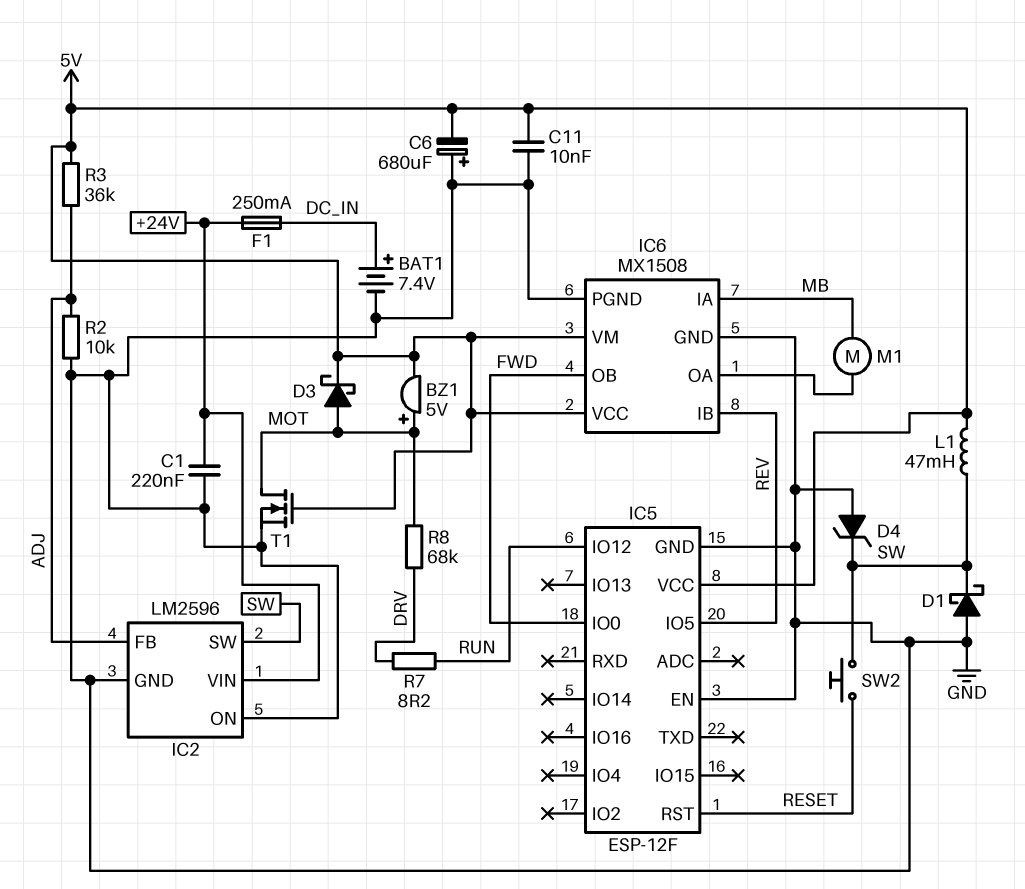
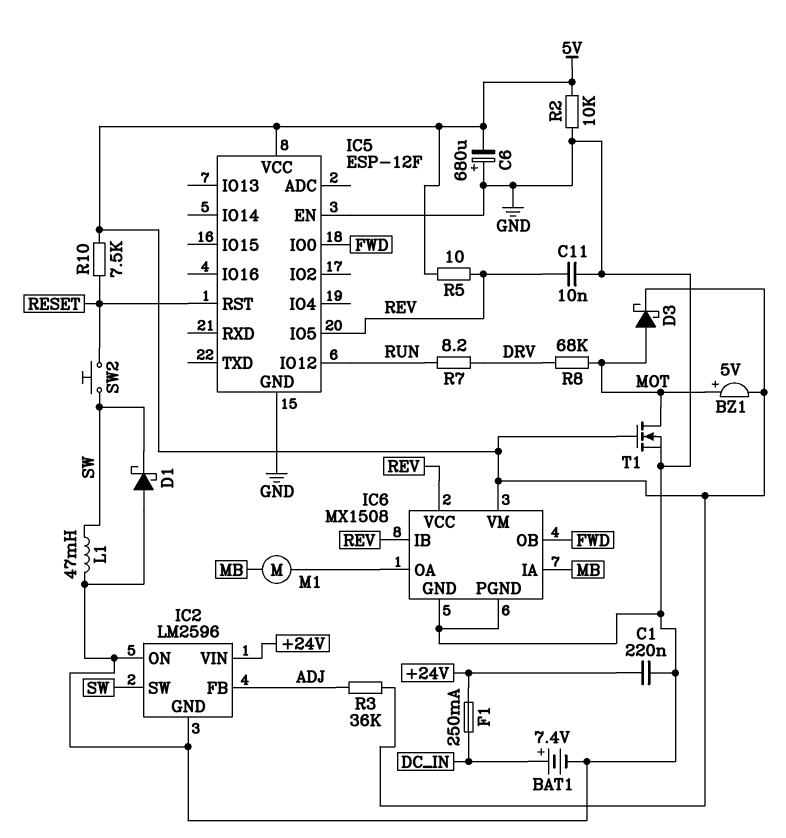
C11: 10nF (5V, GND) -> 10nF (GND, REV)
D4: zener (A GND, K SW) -> none
IC6 pin VCC: 5V -> REV
L1: 47mH (5V, SW) -> 47mH (GND, SW)
R2: 10k (ADJ, GND) -> 10k (5V, GND)
R5: none -> 10 (5V, REV)
R10: none -> 7.5k (5V, RESET)

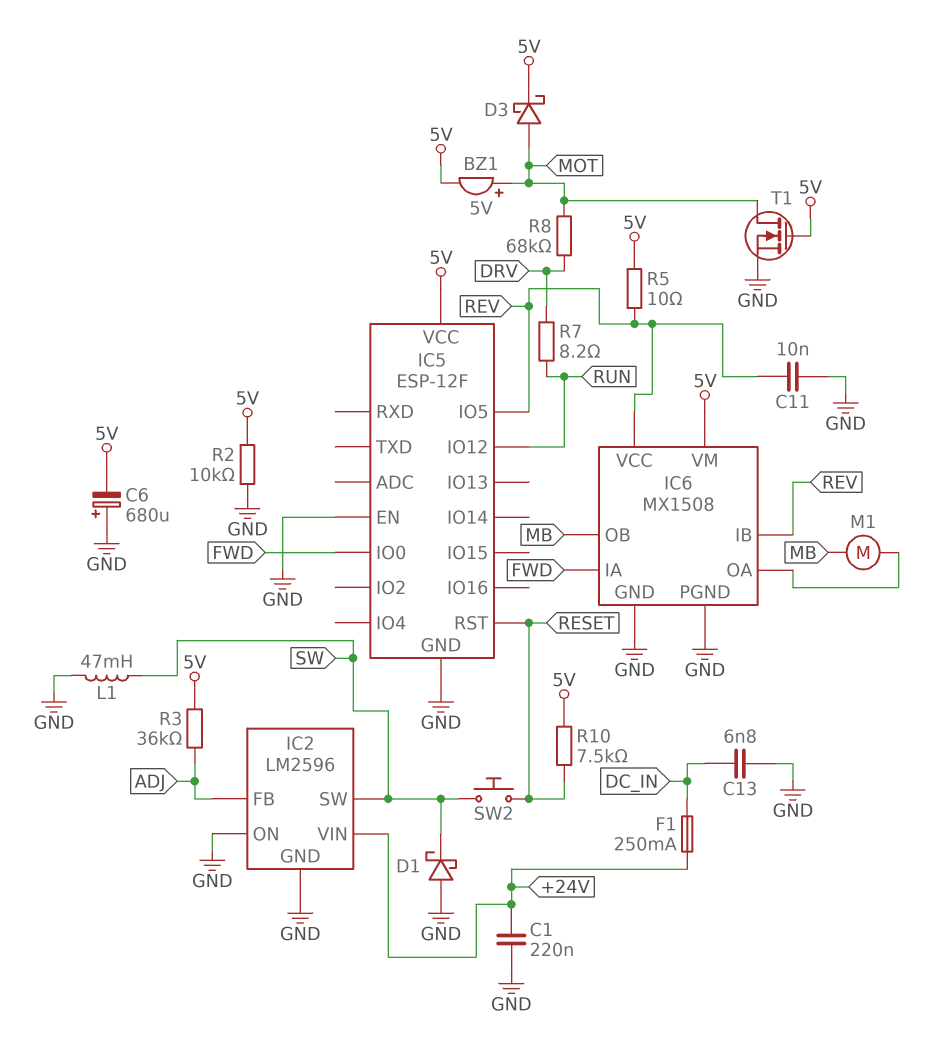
BAT1: 7.4V (plus DC_IN, minus GND) -> none
C13: none -> 6.8nF (DC_IN, GND)
IC6 pin IA: MB -> FWD
IC6 pin OB: FWD -> MB

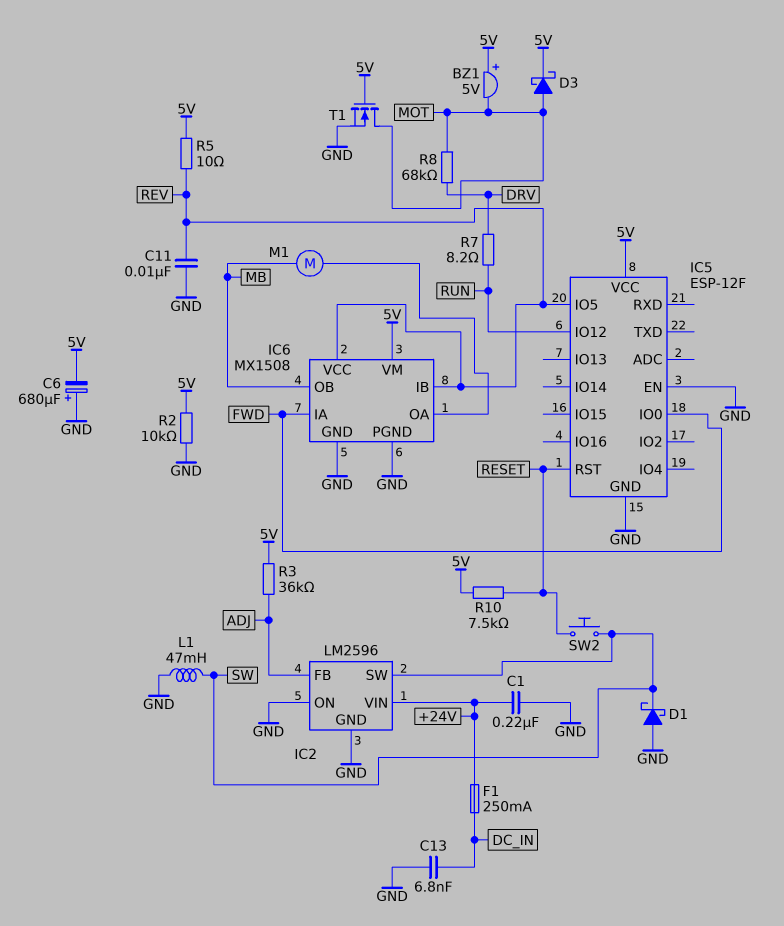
BZ1: buzzer 5V (plus MOT, minus 5V) -> buzzer 5V (plus 5V, minus MOT)

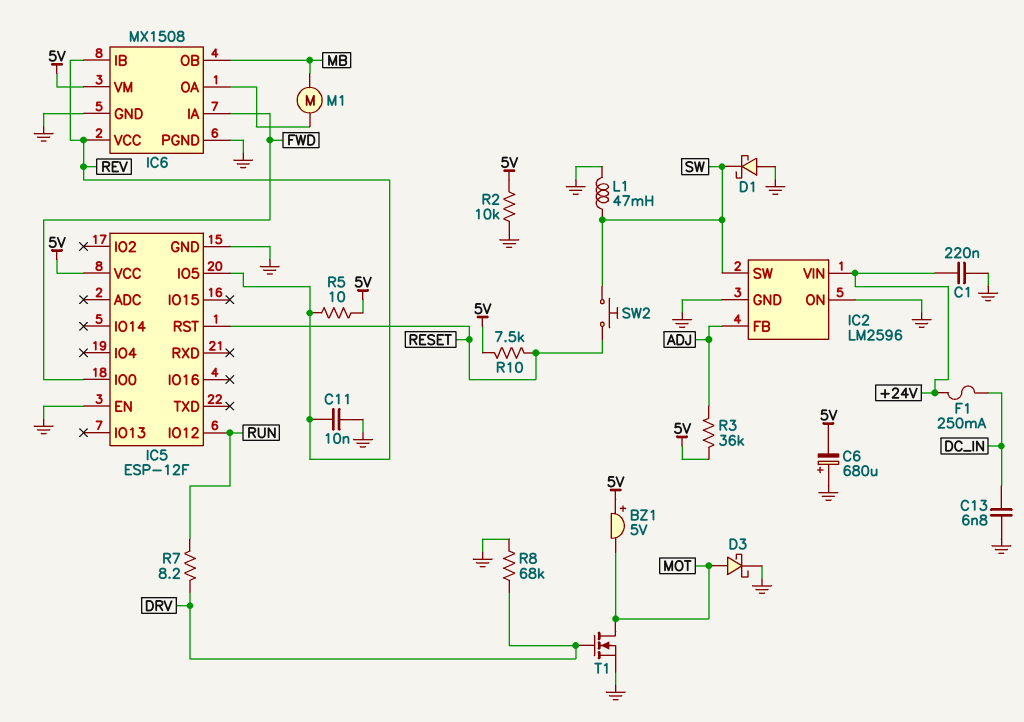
D3: schottky (A MOT, K 5V) -> schottky (A MOT, K GND)
R8: 68k (DRV, MOT) -> 68k (DRV, GND)
T1: NMOS (G 5V, D MOT, S GND) -> NMOS (G DRV, D MOT, S GND)

